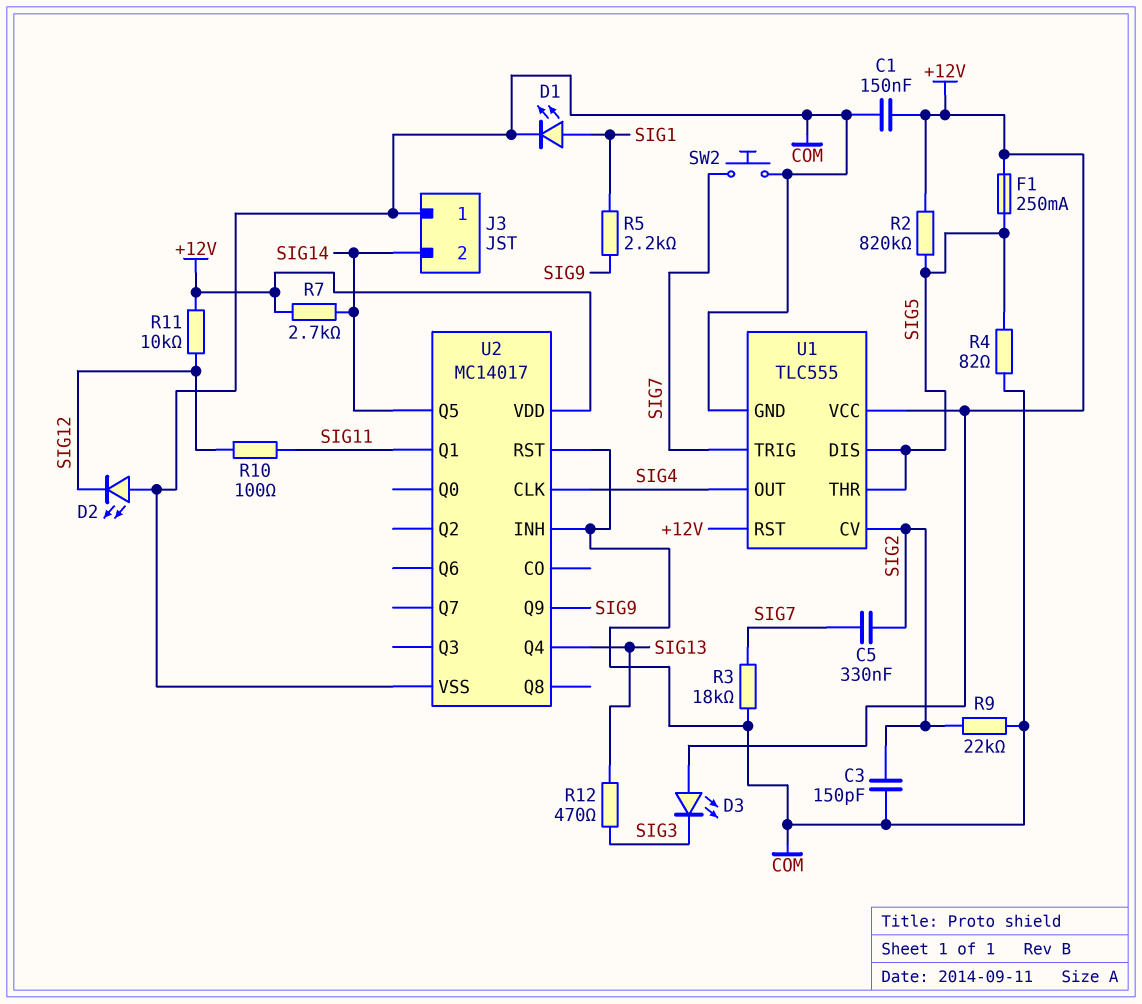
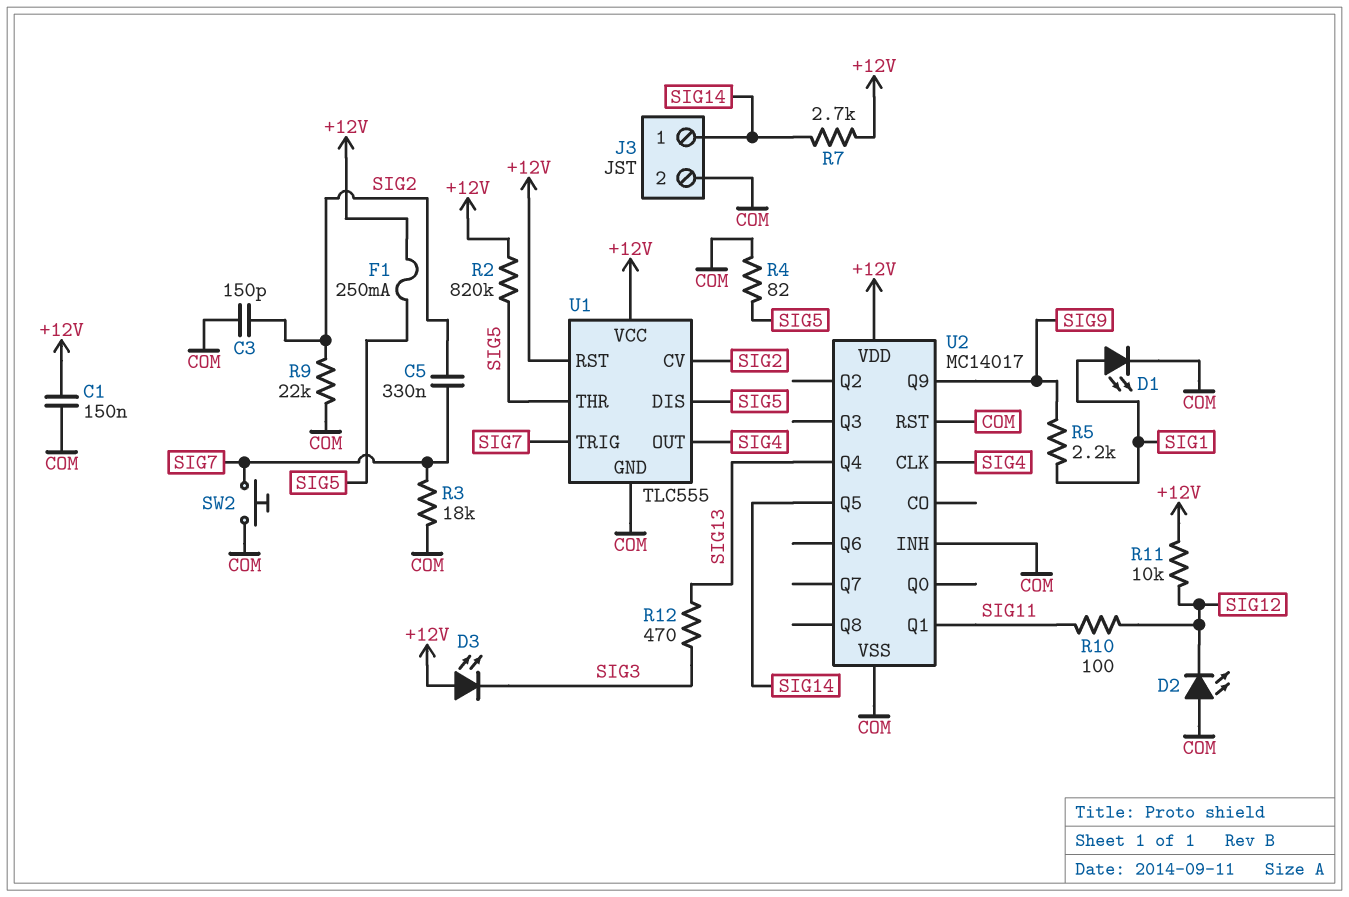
J3 pin 1: COM -> SIG14
J3 pin 2: SIG14 -> COM

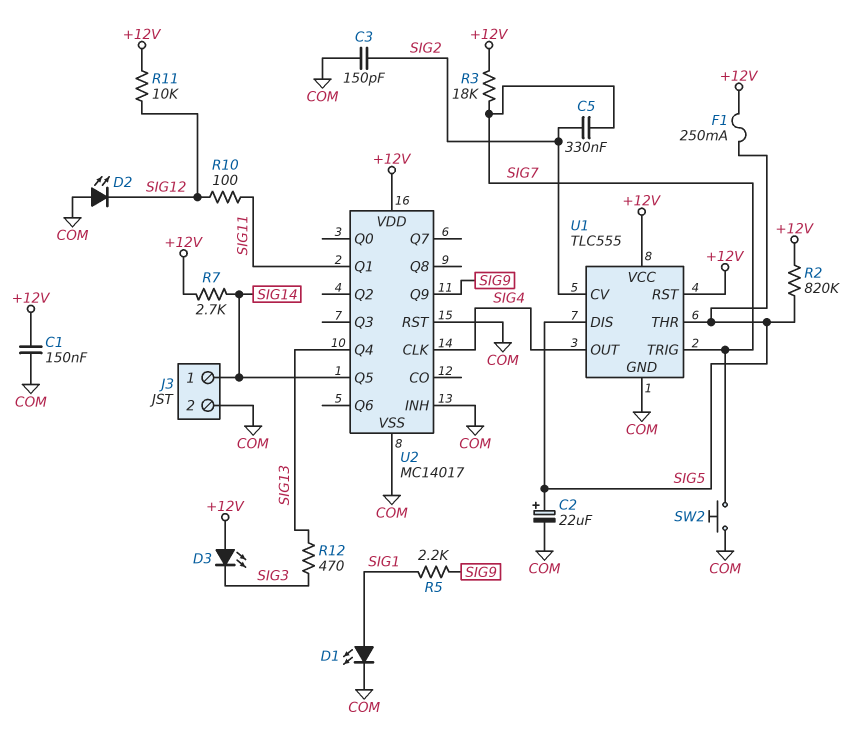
C2: none -> 22uF (plus SIG5, minus COM)
R3: 18k (COM, SIG7) -> 18k (+12V, SIG7)
R4: 82 (COM, SIG5) -> none
R9: 22k (COM, SIG2) -> none

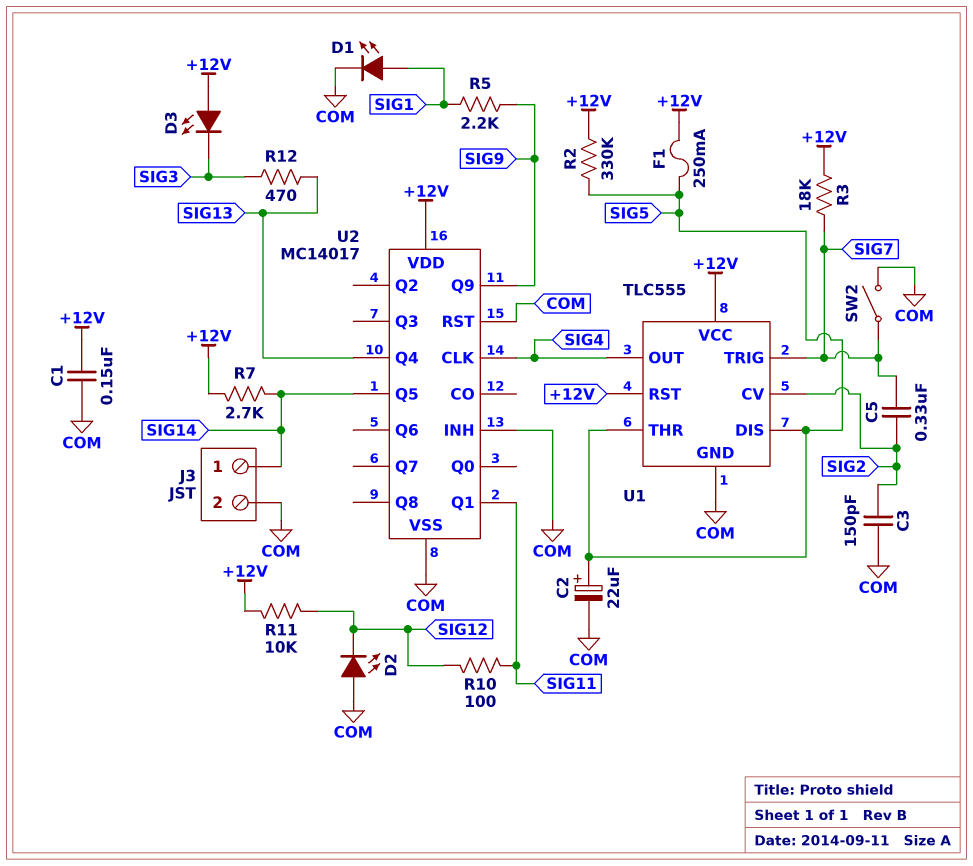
R2: 820k (+12V, SIG5) -> 330k (+12V, SIG5)
SW2: button (COM, SIG7) -> switch (COM, SIG7)

